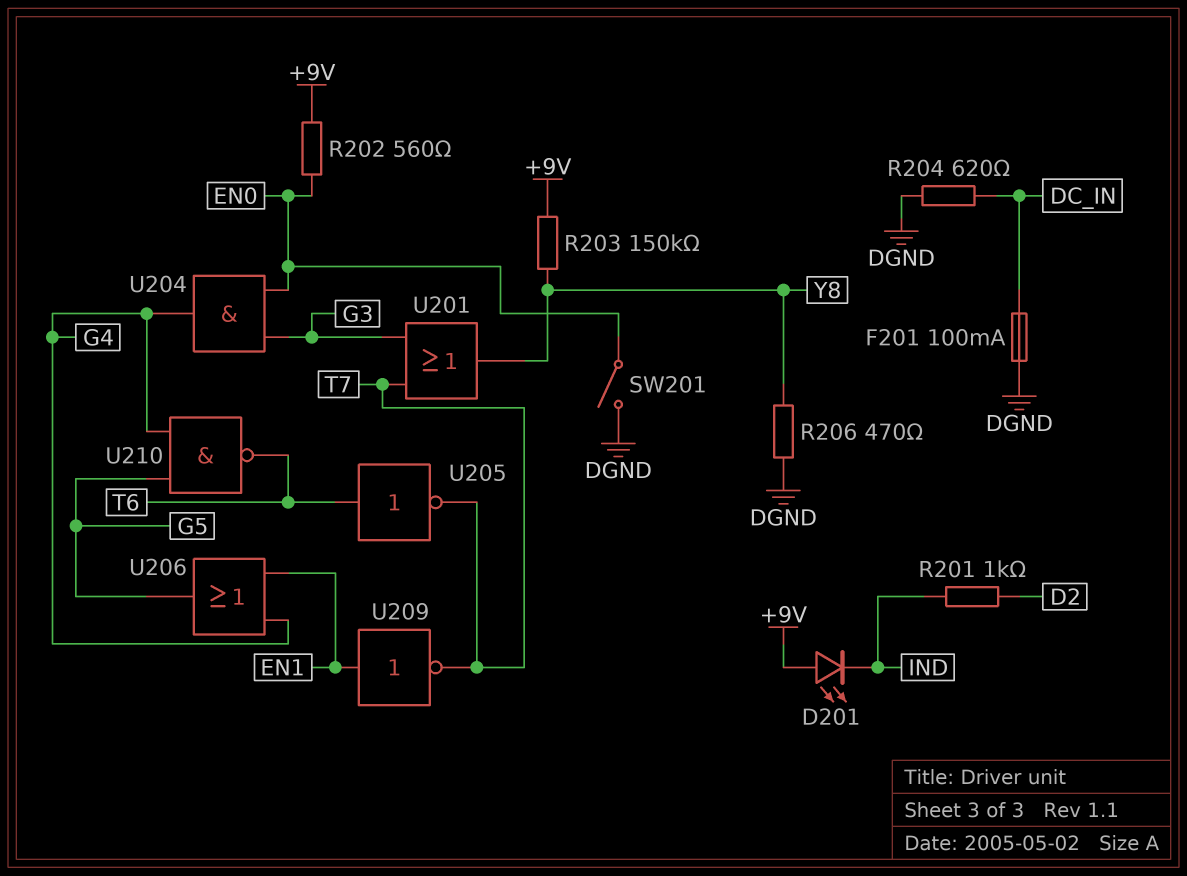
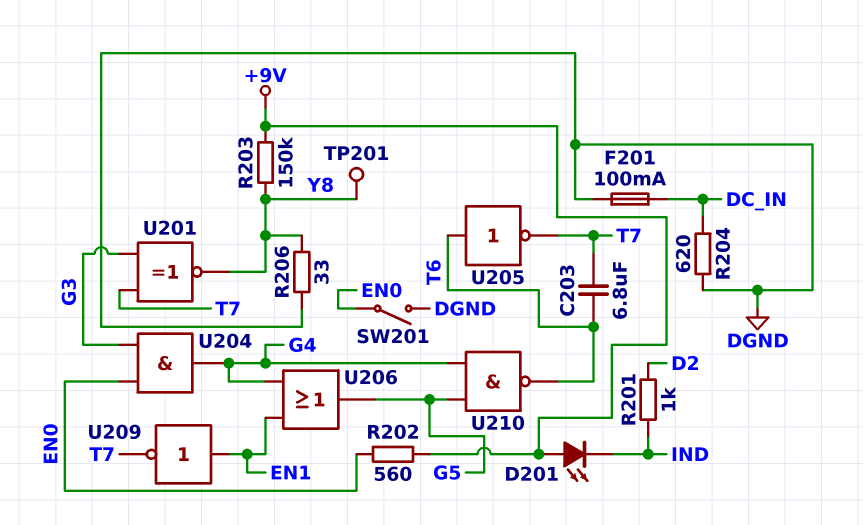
C203: none -> 6.8uF (T6, T7)
R206: 470 (DGND, Y8) -> 33 (DGND, Y8)
TP201: none -> test point (Y8)
U201: OR (in G3, in T7, out Y8) -> XNOR (in G3, in T7, out Y8)

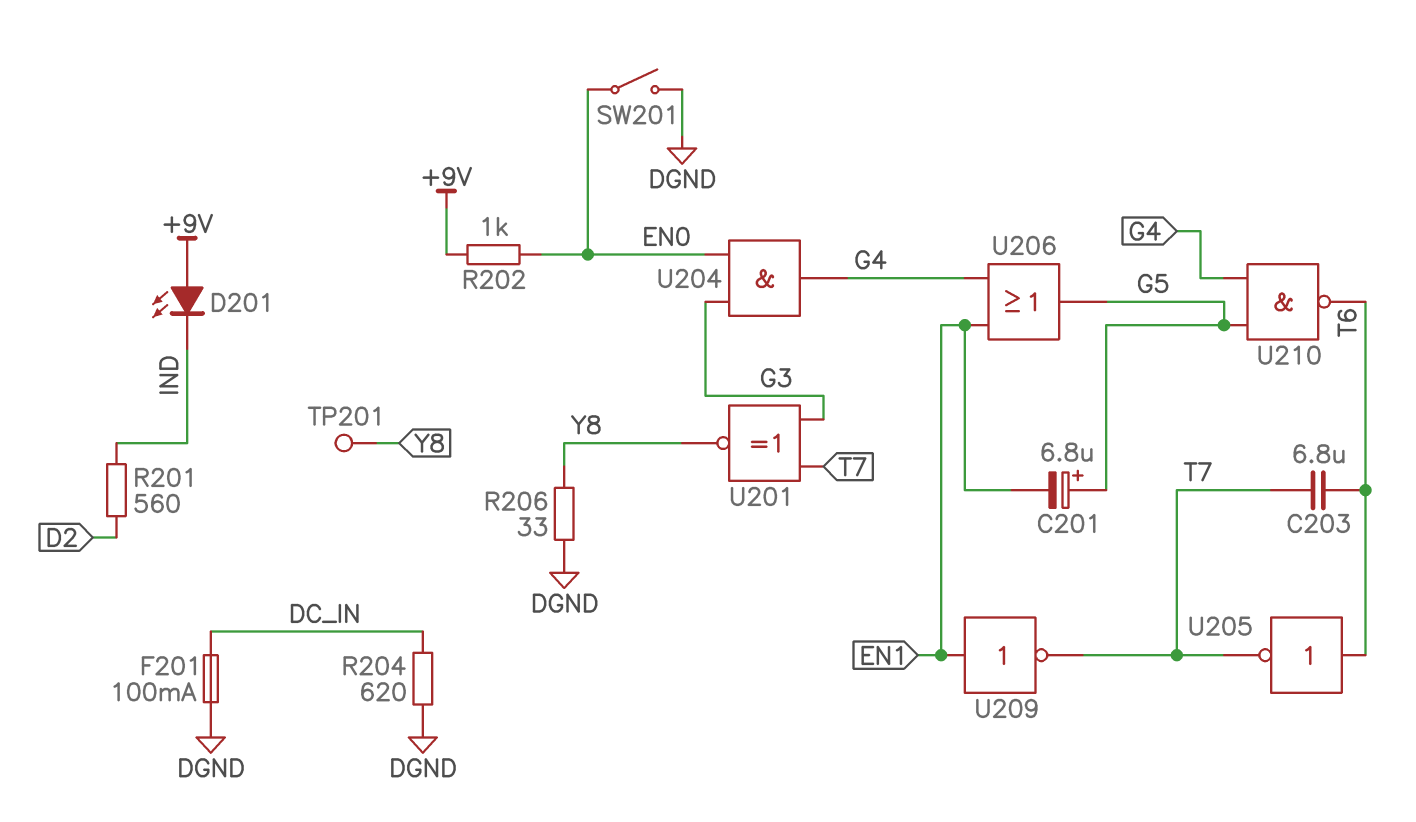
C201: none -> 6.8uF (plus G5, minus EN1)
R201: 1k (D2, IND) -> 560 (D2, IND)
R202: 560 (+9V, EN0) -> 1k (+9V, EN0)
R203: 150k (+9V, Y8) -> none

